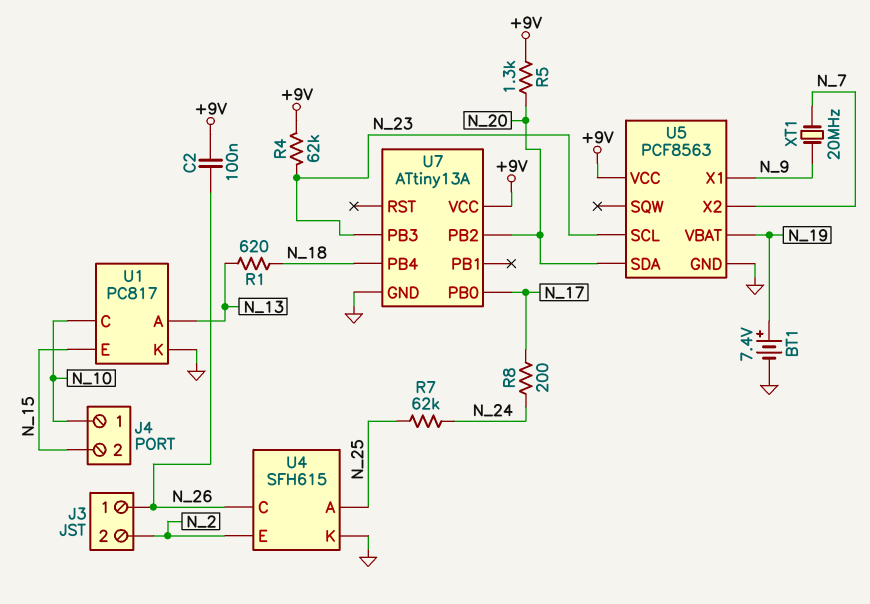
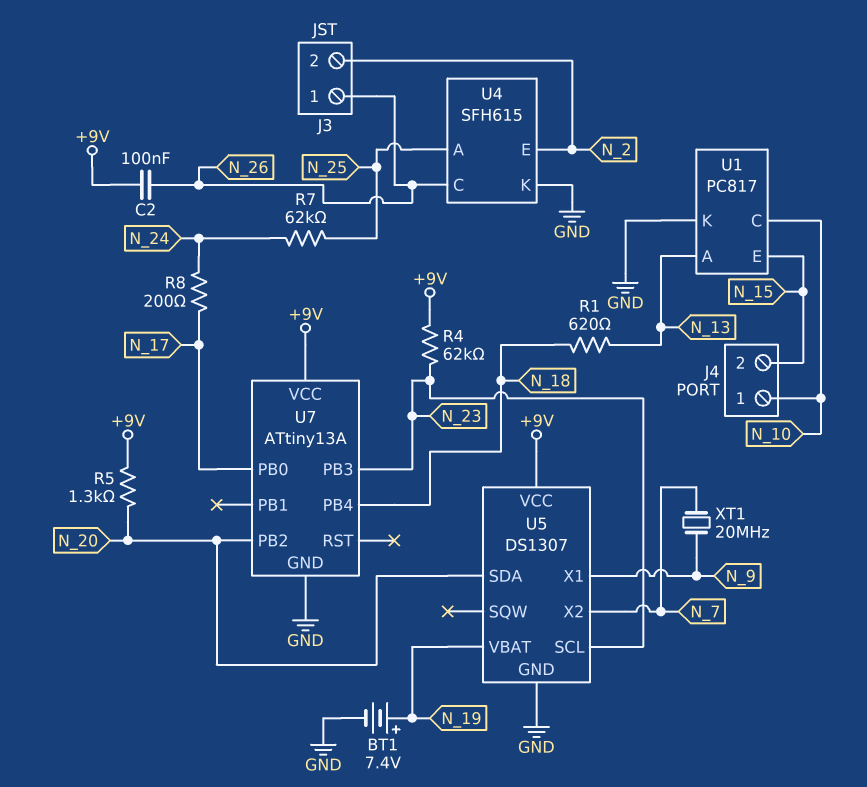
U5: PCF8563 -> DS1307

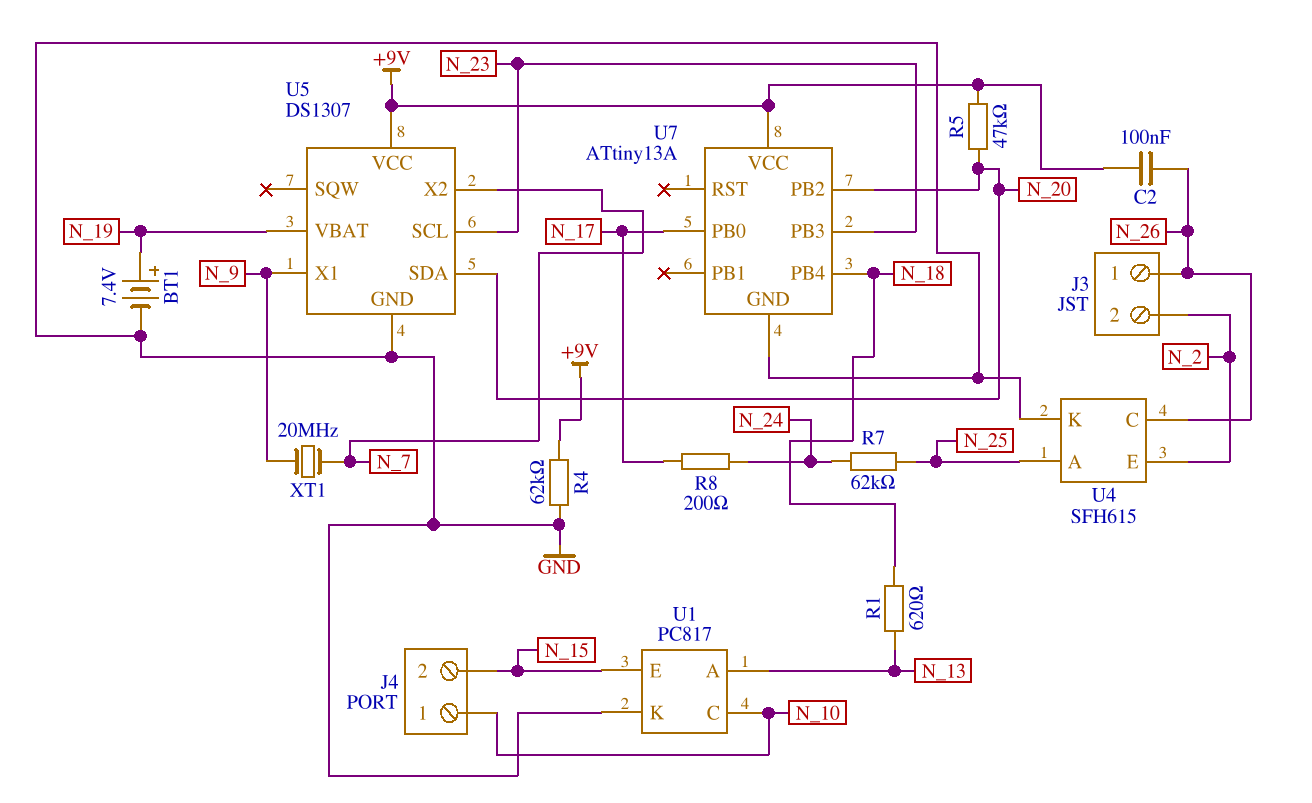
R4: 62k (+9V, N_23) -> 62k (+9V, GND)
R5: 1.3k (+9V, N_20) -> 47k (+9V, N_20)

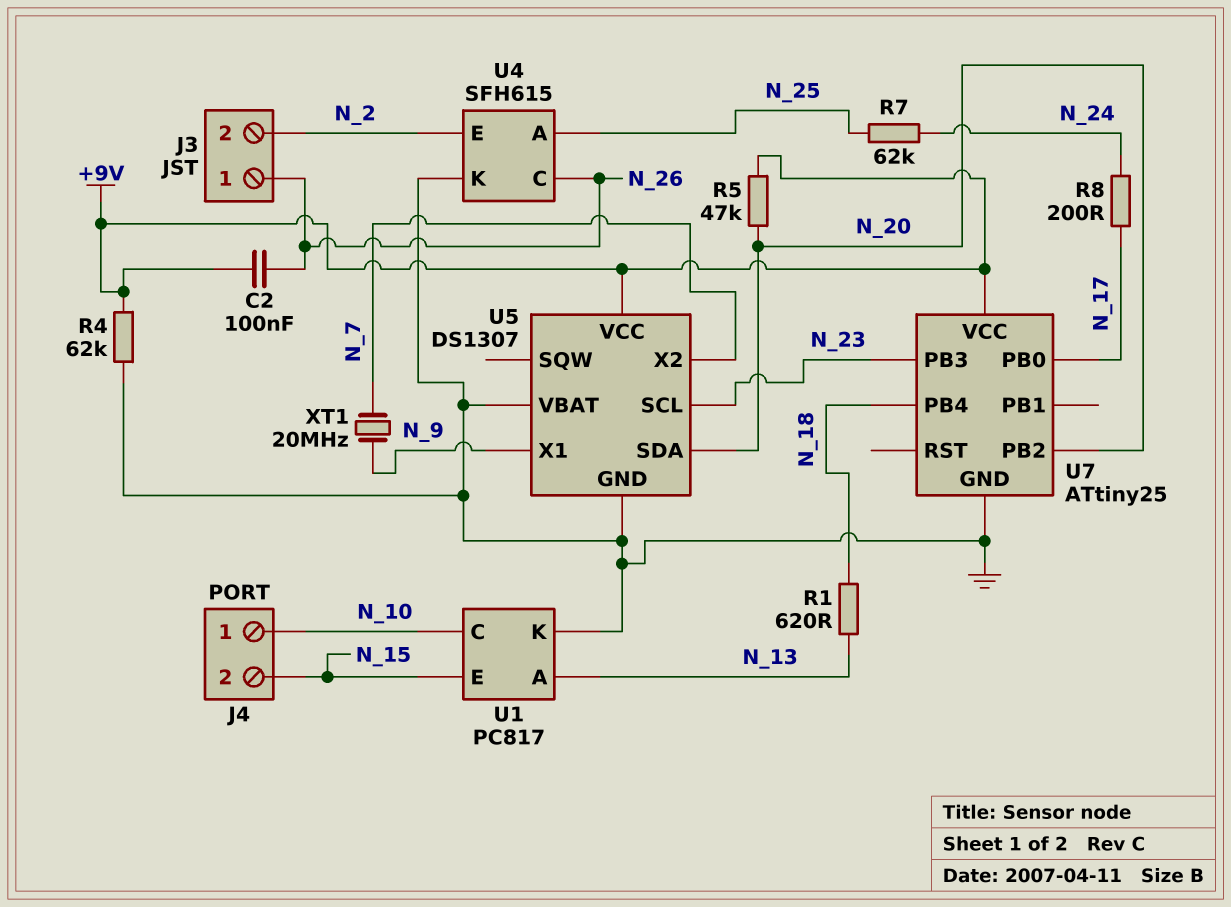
BT1: 7.4V (plus N_19, minus GND) -> none
U5 pin VBAT: N_19 -> GND
U7: ATtiny13A -> ATtiny25

